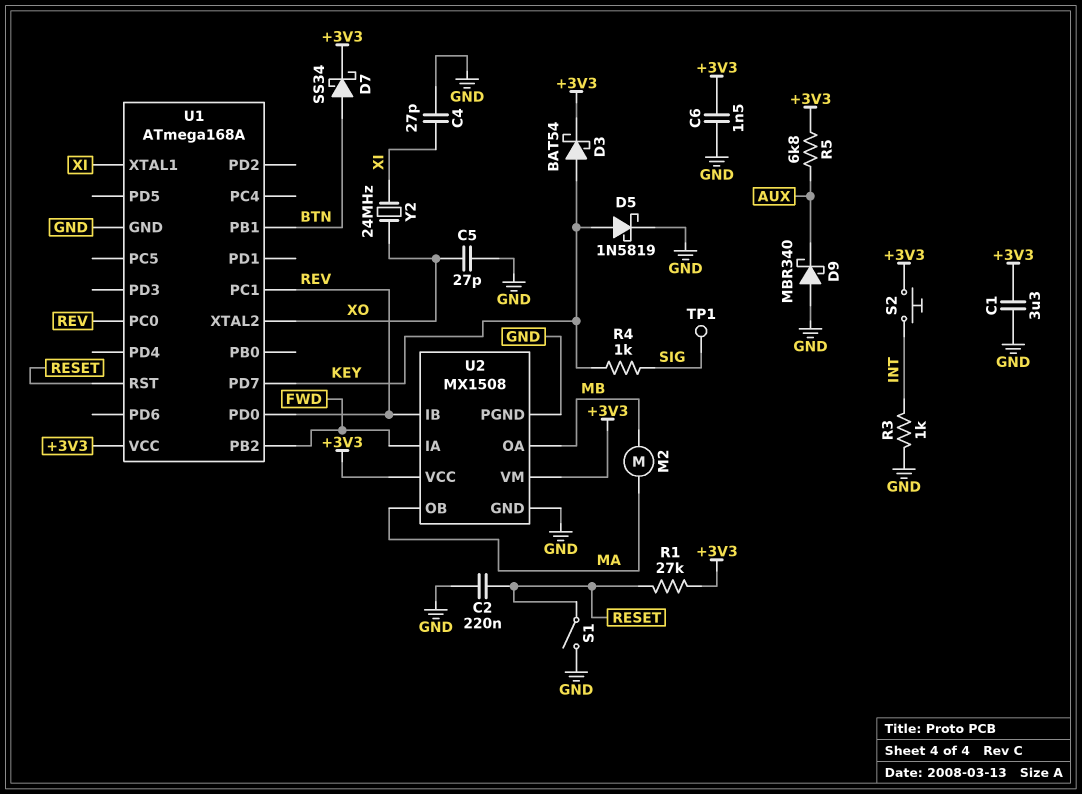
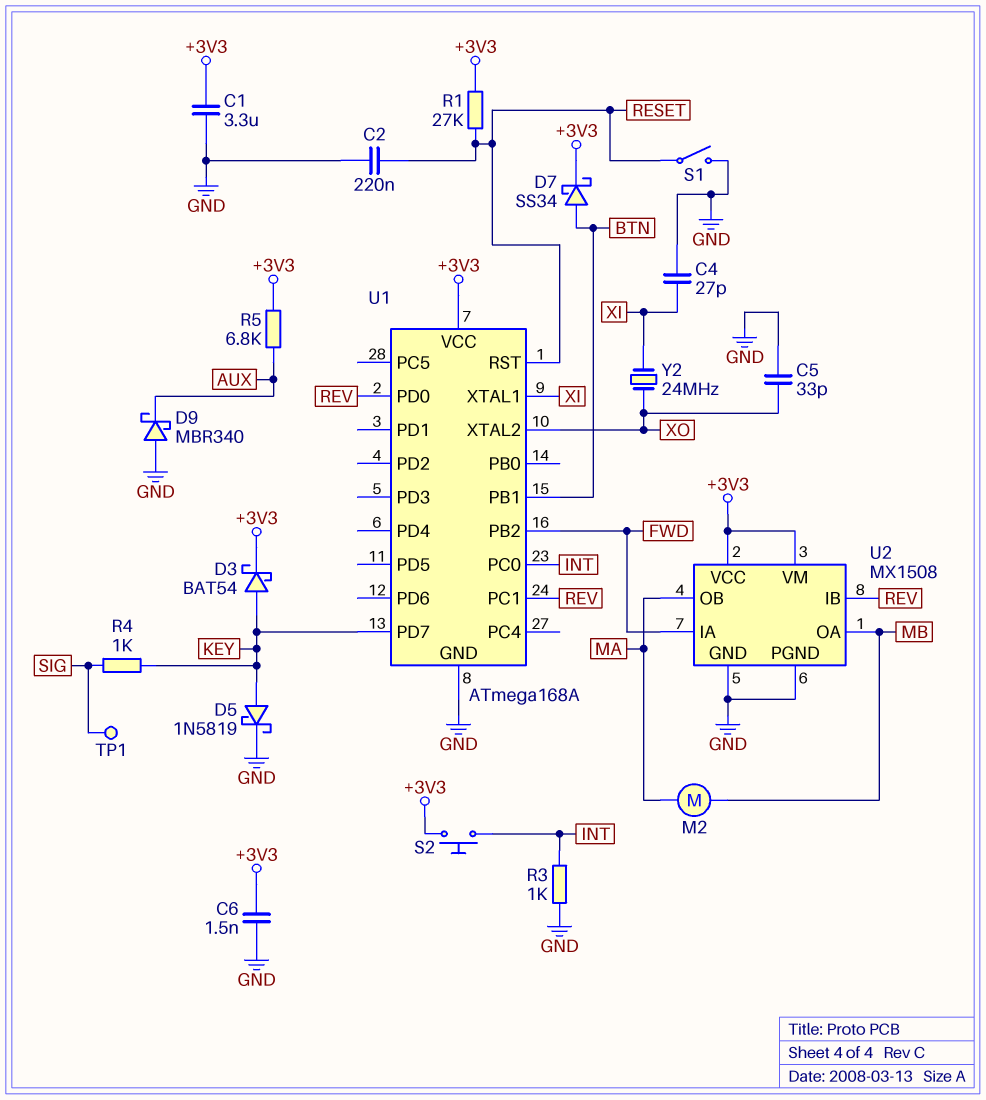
C5: 27pF (GND, XO) -> 33pF (GND, XO)
U1 pin PC0: REV -> INT

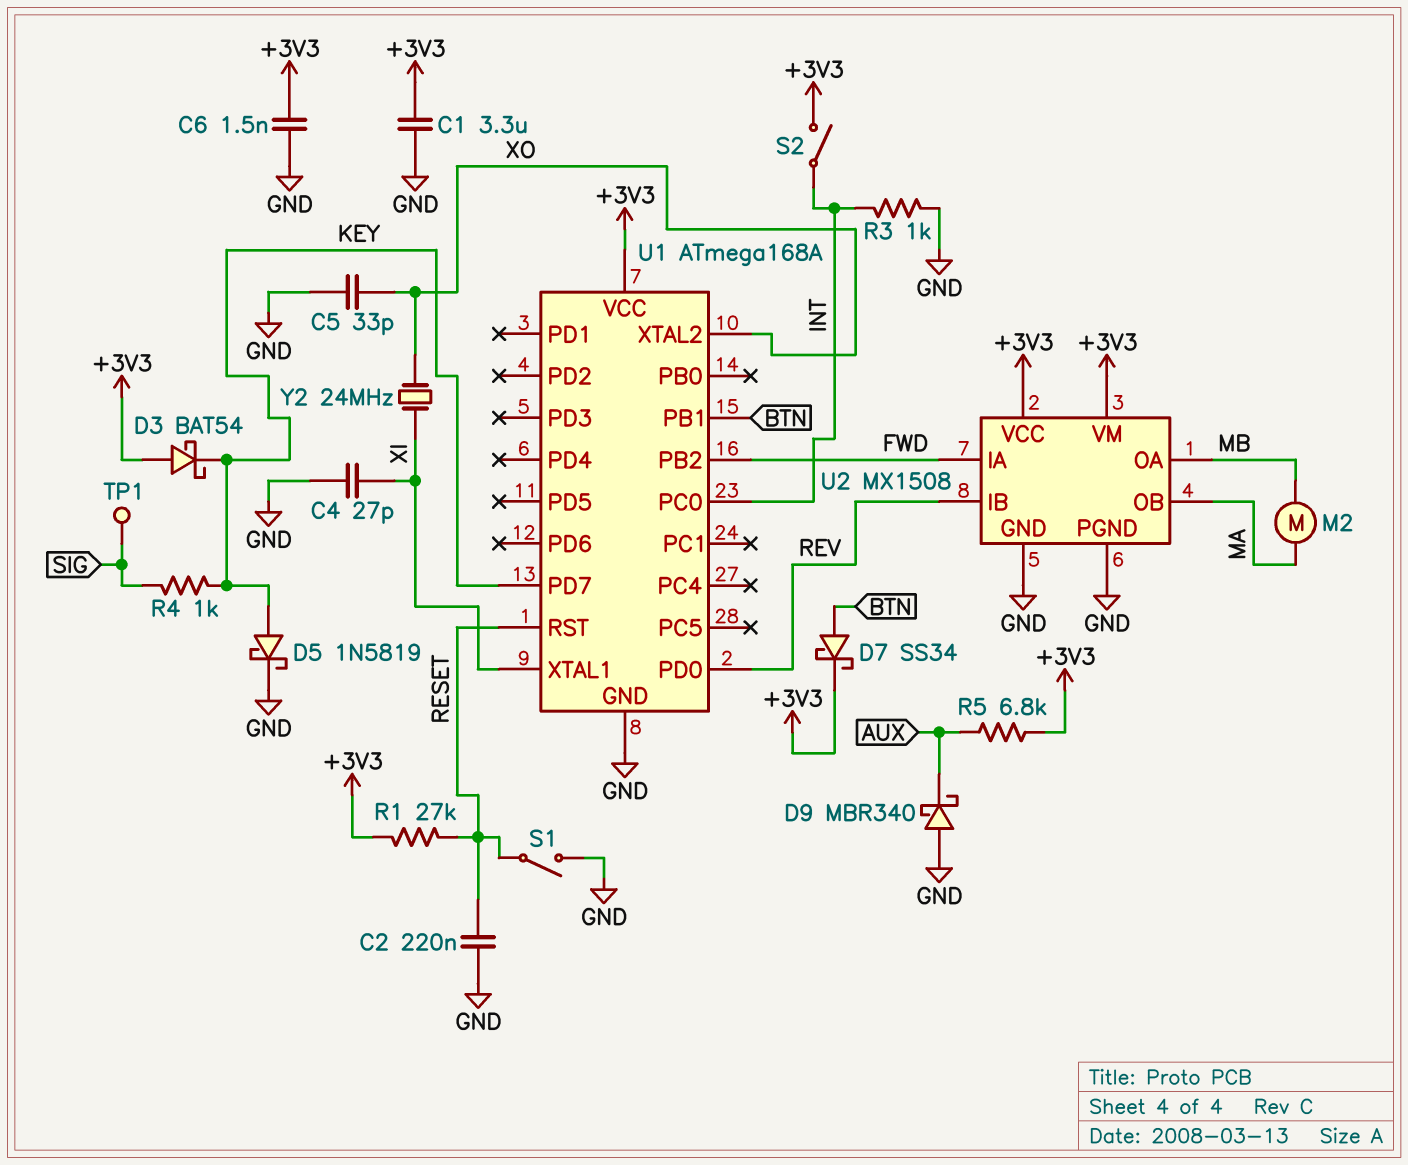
D3: schottky BAT54 (A KEY, K +3V3) -> schottky BAT54 (A +3V3, K KEY)
S2: button (+3V3, INT) -> switch (+3V3, INT)
U1 pin PC1: REV -> none

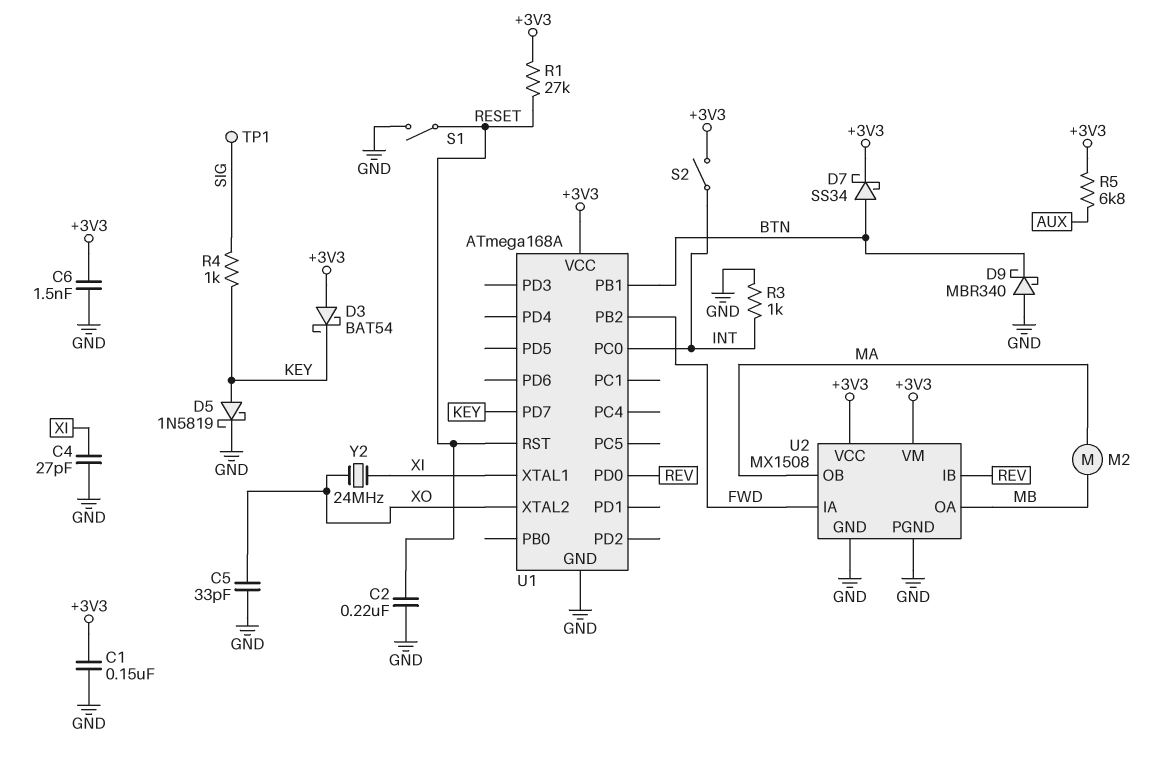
C1: 3.3uF (+3V3, GND) -> 150nF (+3V3, GND)
D9: schottky MBR340 (A GND, K AUX) -> schottky MBR340 (A GND, K BTN)

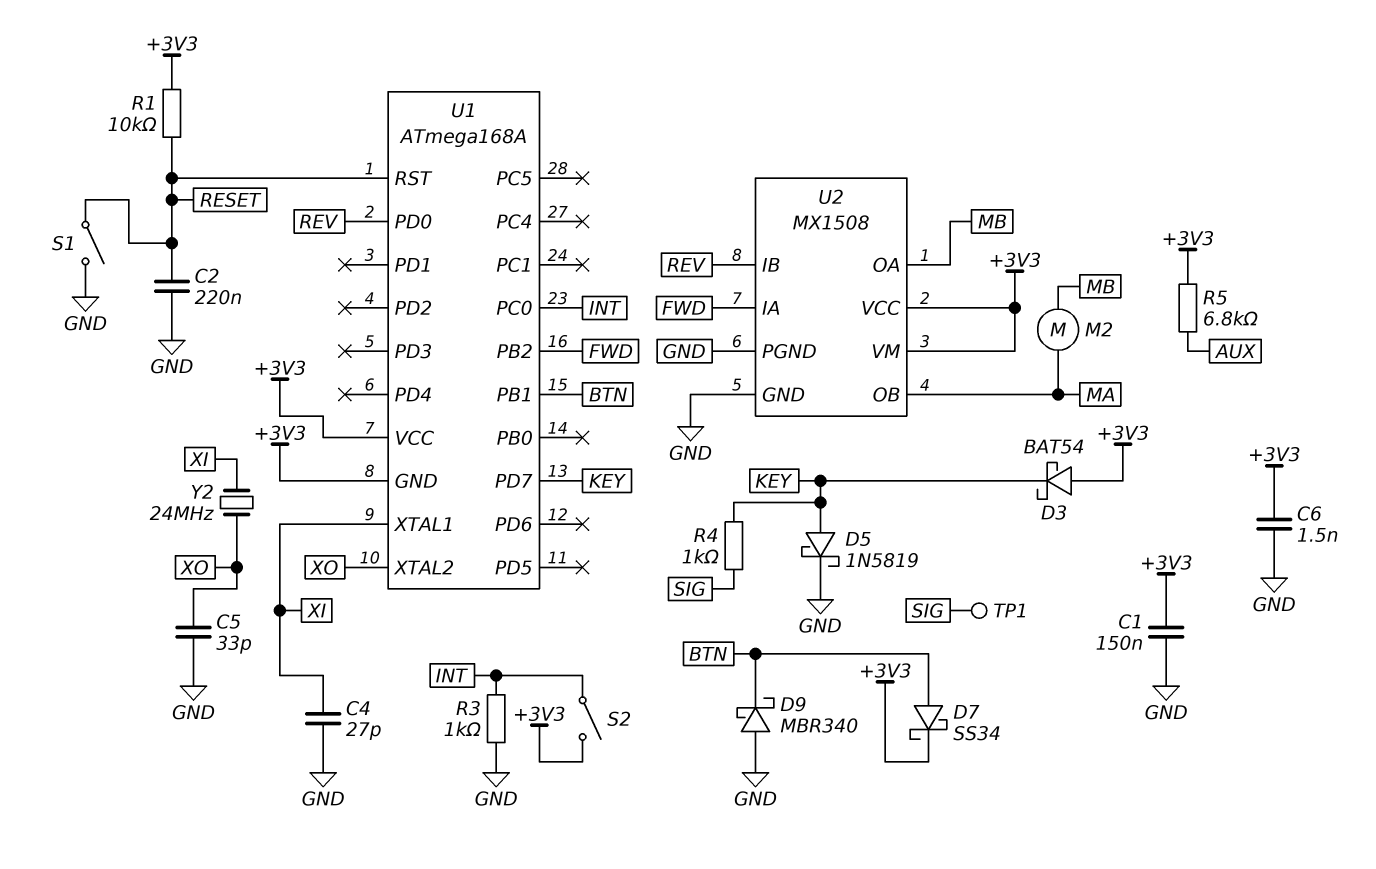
R1: 27k (+3V3, RESET) -> 10k (+3V3, RESET)
U1 pin GND: GND -> +3V3

